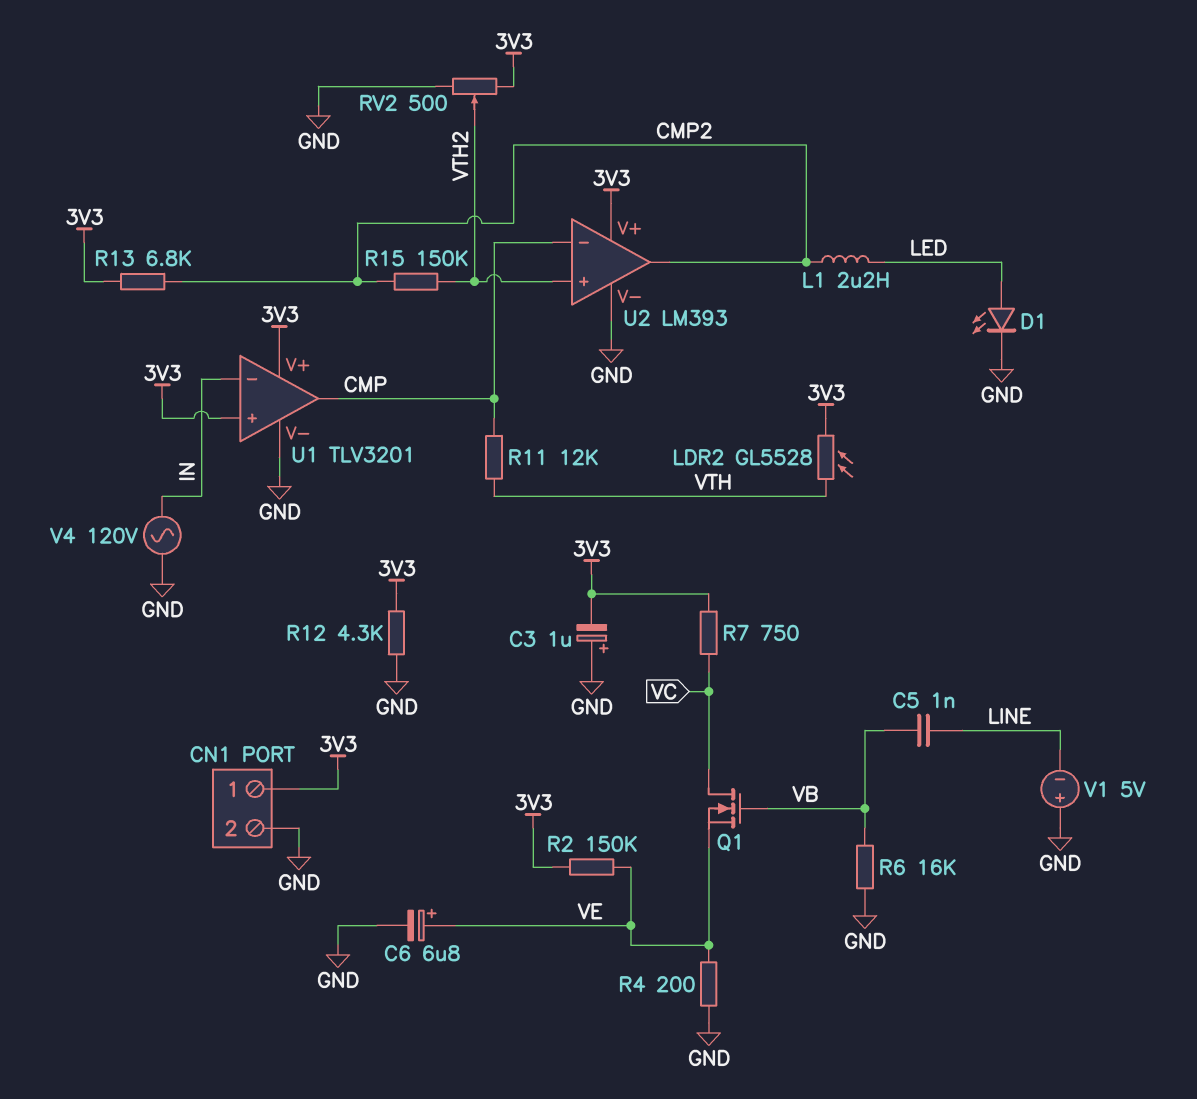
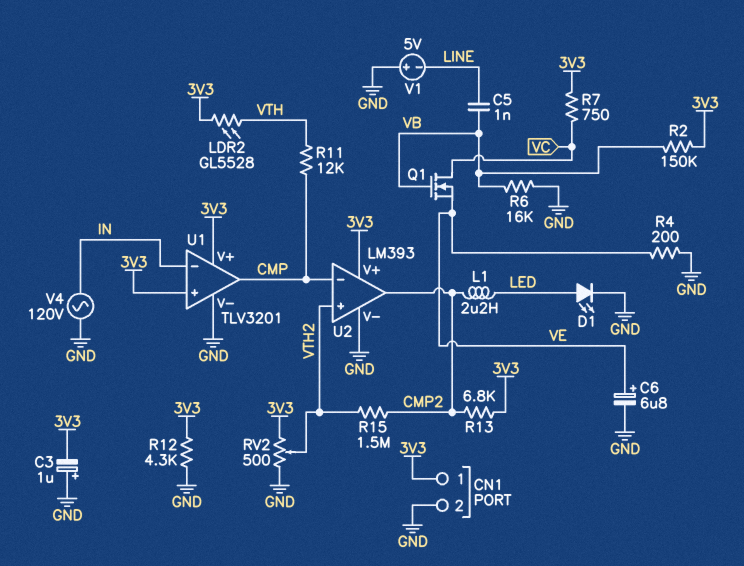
R2: 150k (3V3, VE) -> 150k (3V3, VB)
R15: 150k (CMP2, VTH2) -> 1.5M (CMP2, VTH2)

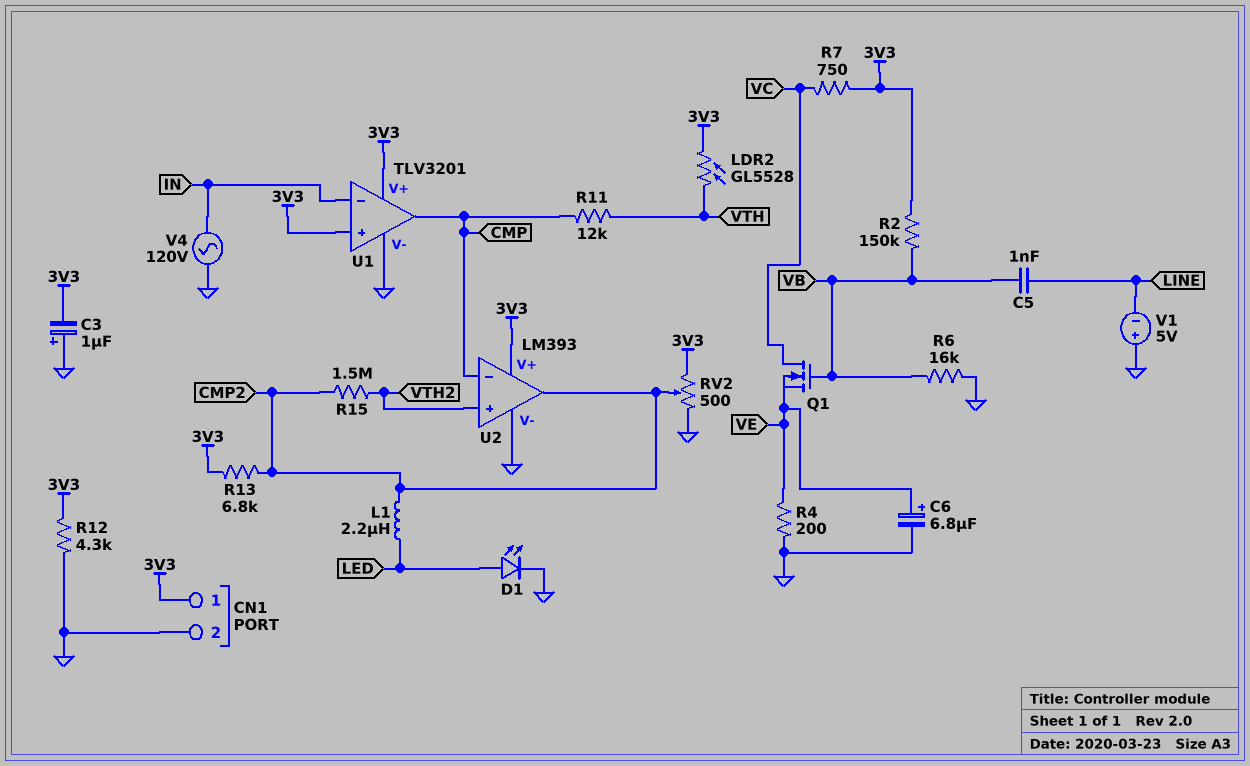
RV2: 500 (3V3, GND, wiper VTH2) -> 500 (3V3, GND, wiper CMP2)

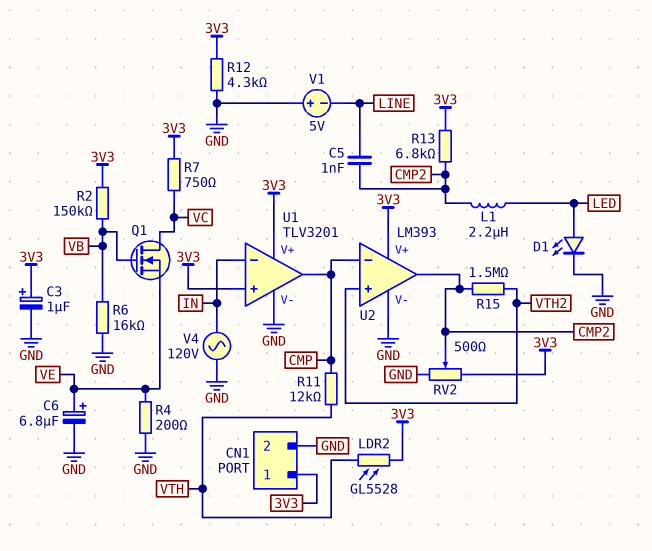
C3: 1uF (plus GND, minus 3V3) -> 1uF (plus 3V3, minus GND)
C5: 1nF (LINE, VB) -> 1nF (CMP2, LINE)

